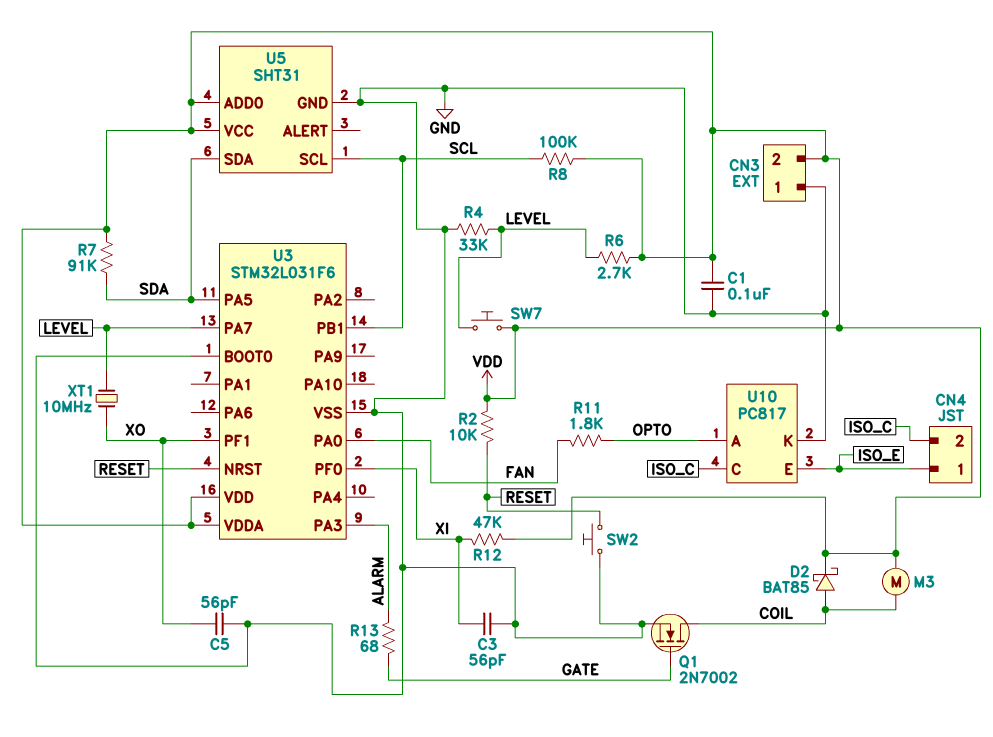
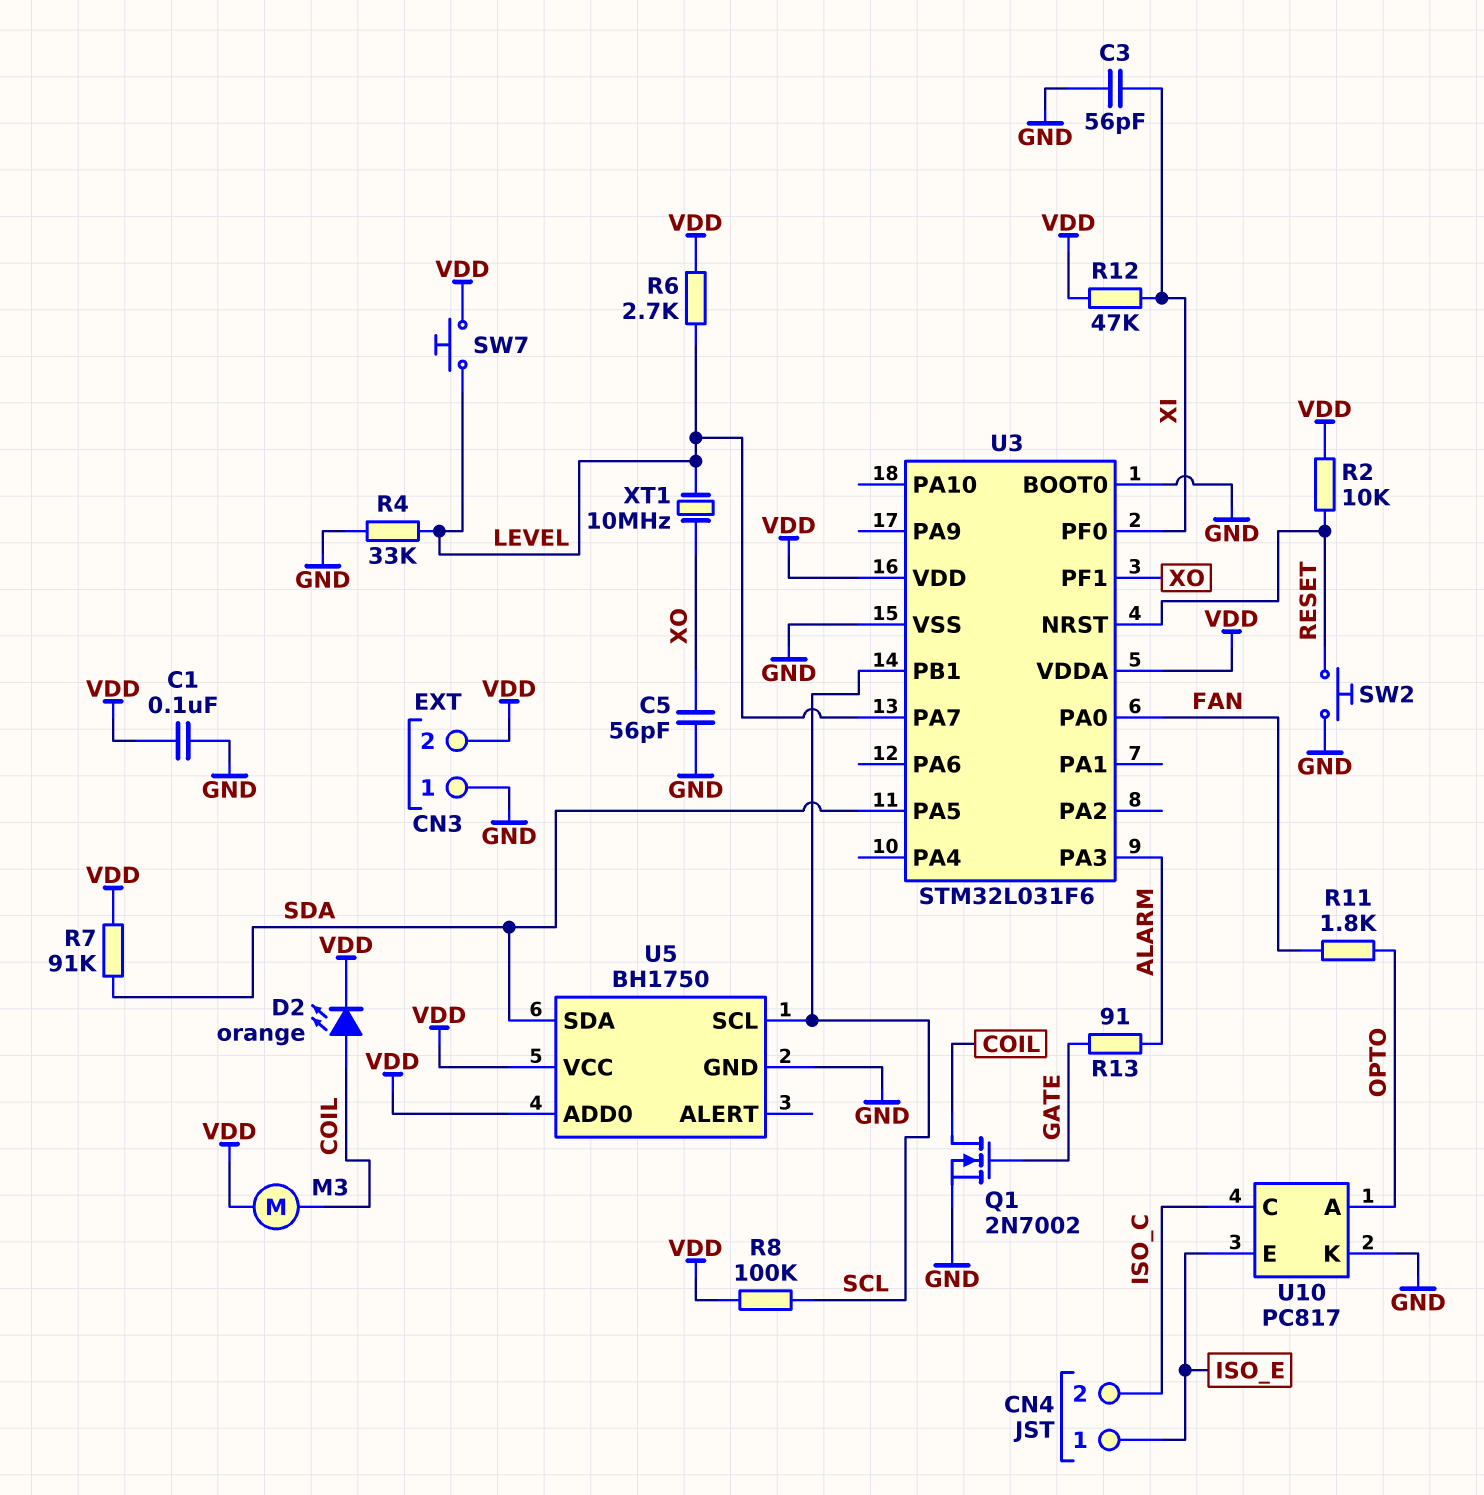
D2: schottky BAT85 (A COIL, K VDD) -> LED orange (A COIL, K VDD)
R13: 68 (ALARM, GATE) -> 91 (ALARM, GATE)
U5: SHT31 -> BH1750

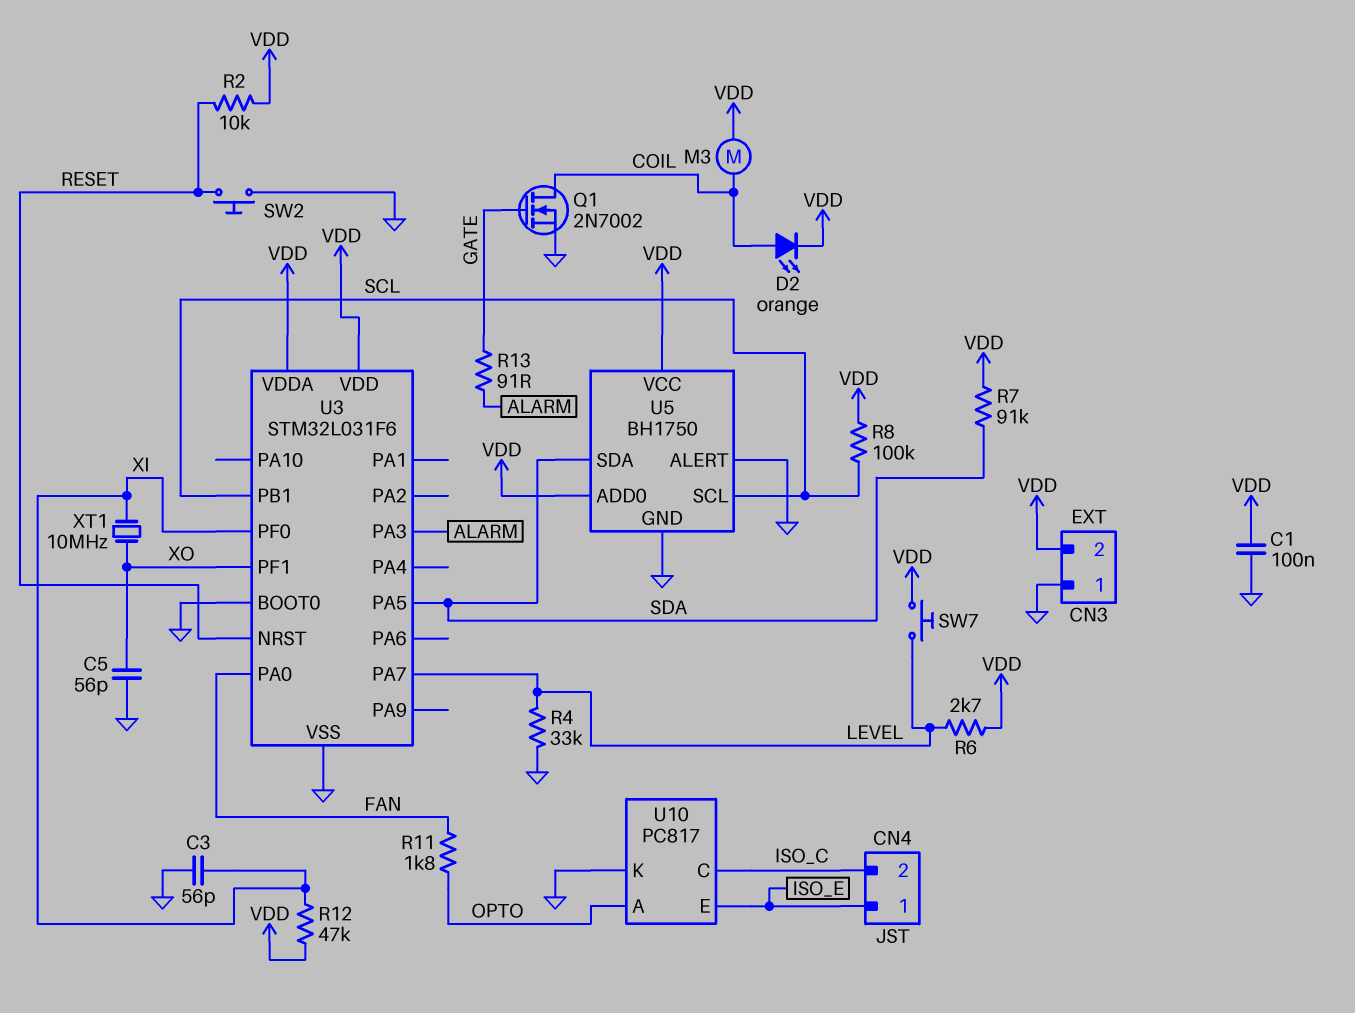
U5 pin ALERT: none -> GND
XT1: 10MHz (LEVEL, XO) -> 10MHz (XI, XO)

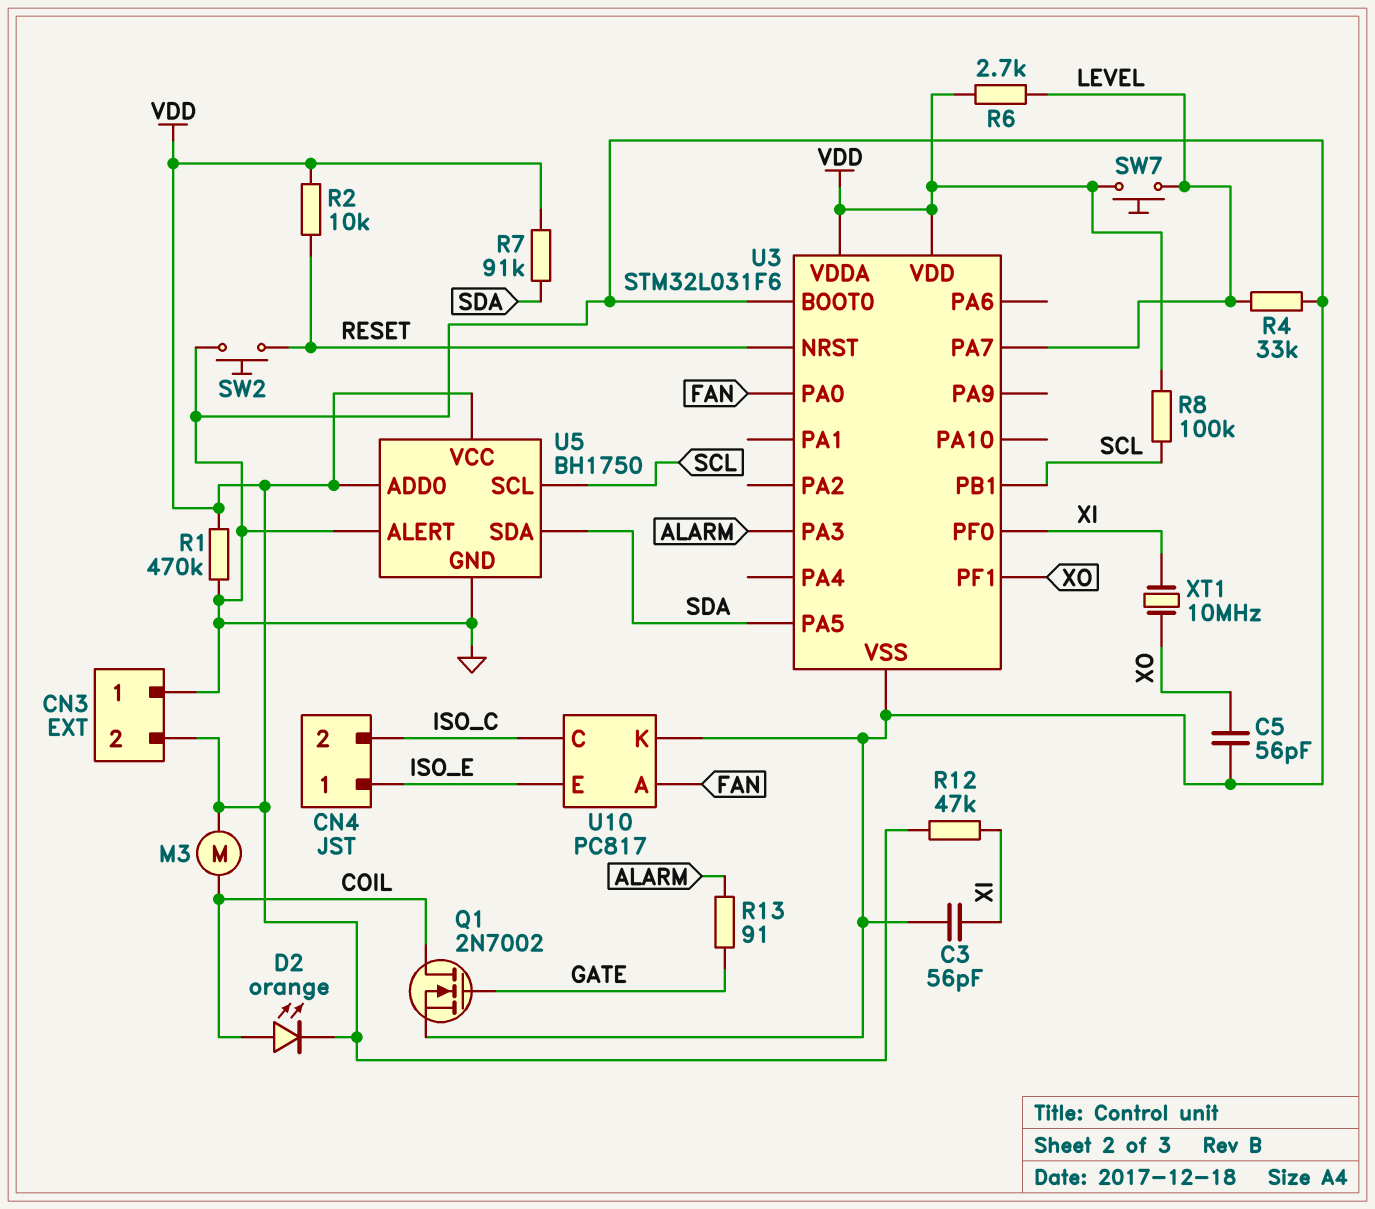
C1: 100nF (GND, VDD) -> none
R1: none -> 470k (GND, VDD)
R11: 1.8k (FAN, OPTO) -> none
U10 pin A: OPTO -> FAN

